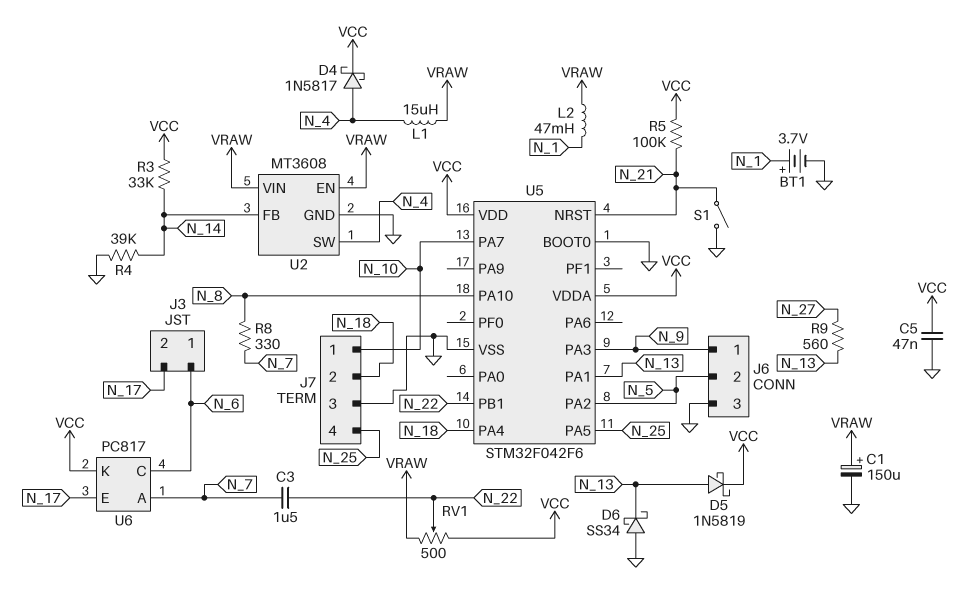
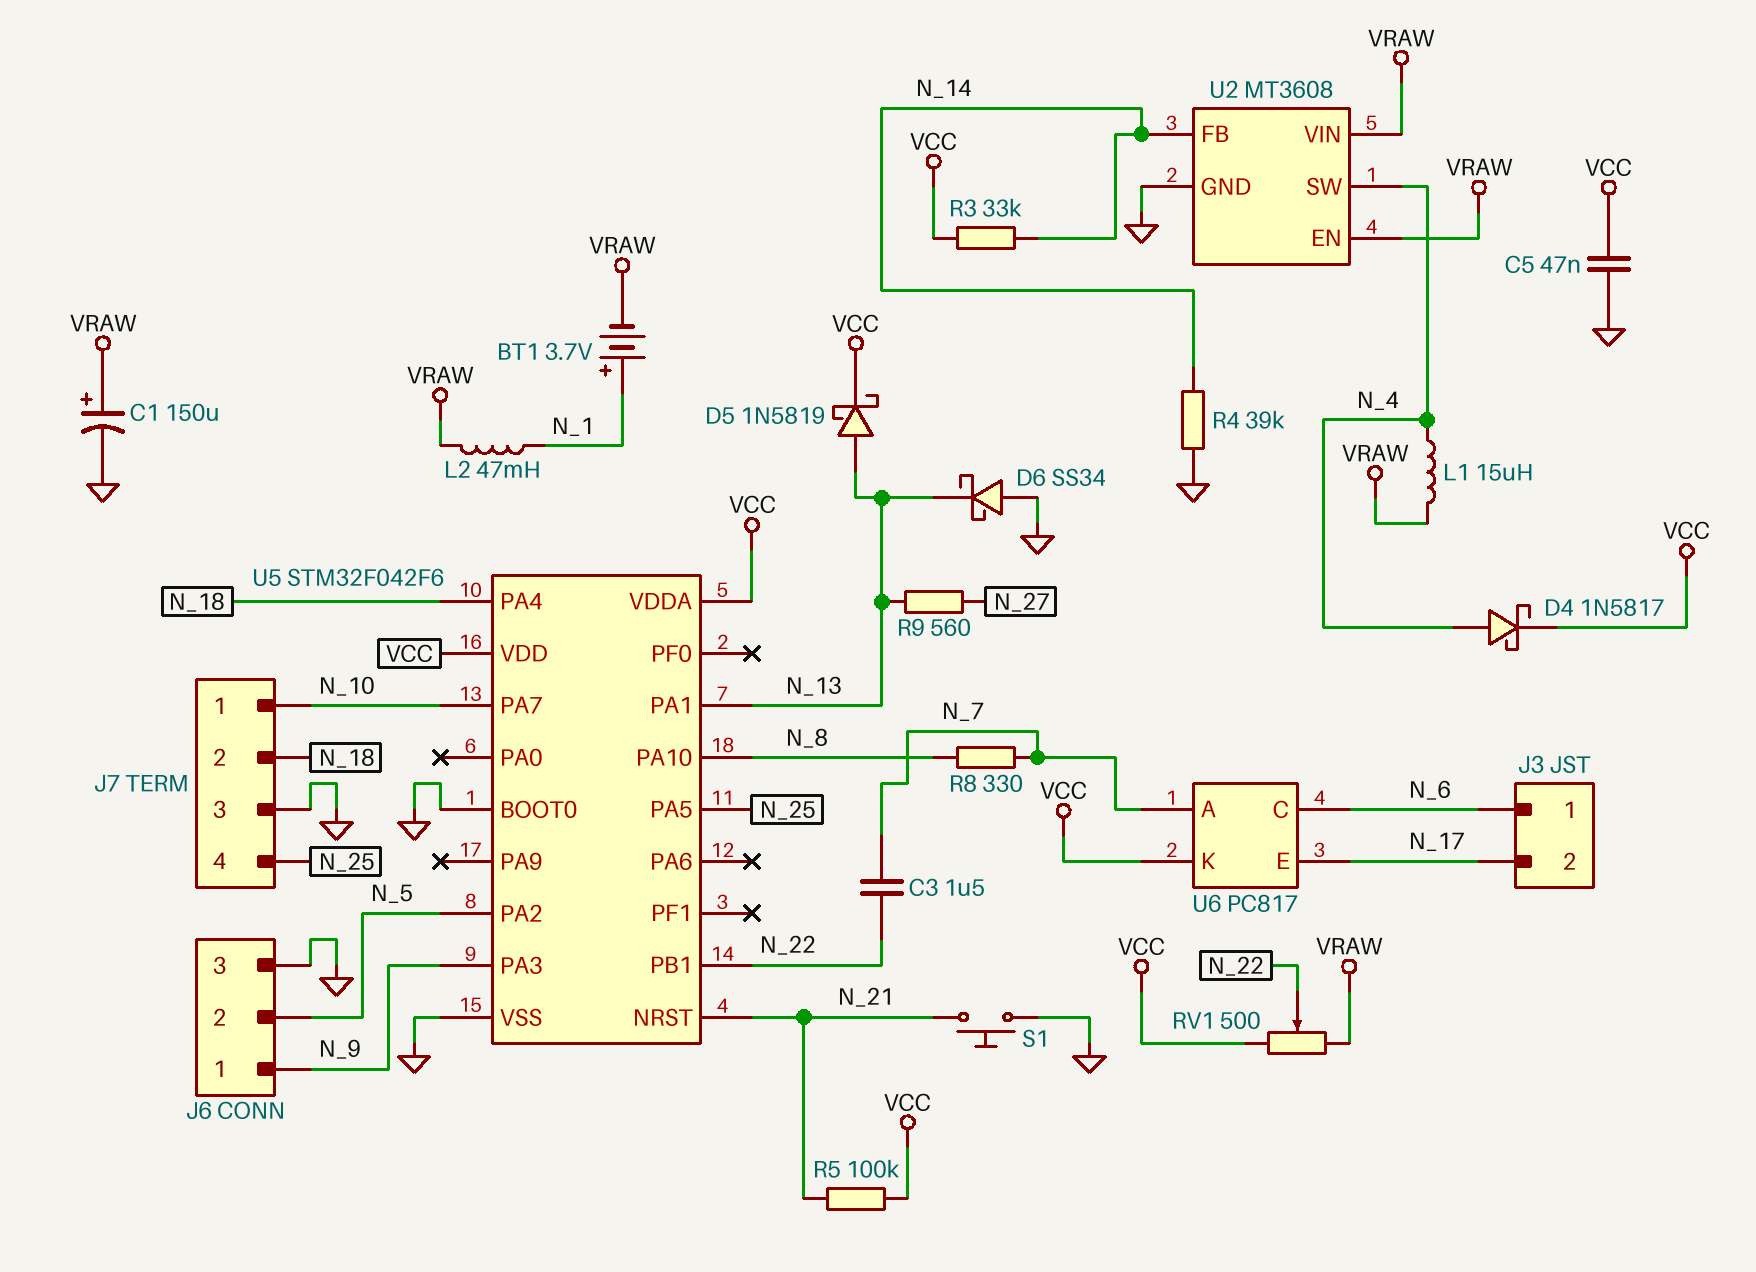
BT1: 3.7V (plus N_1, minus GND) -> 3.7V (plus N_1, minus VRAW)
S1: switch (GND, N_21) -> button (GND, N_21)

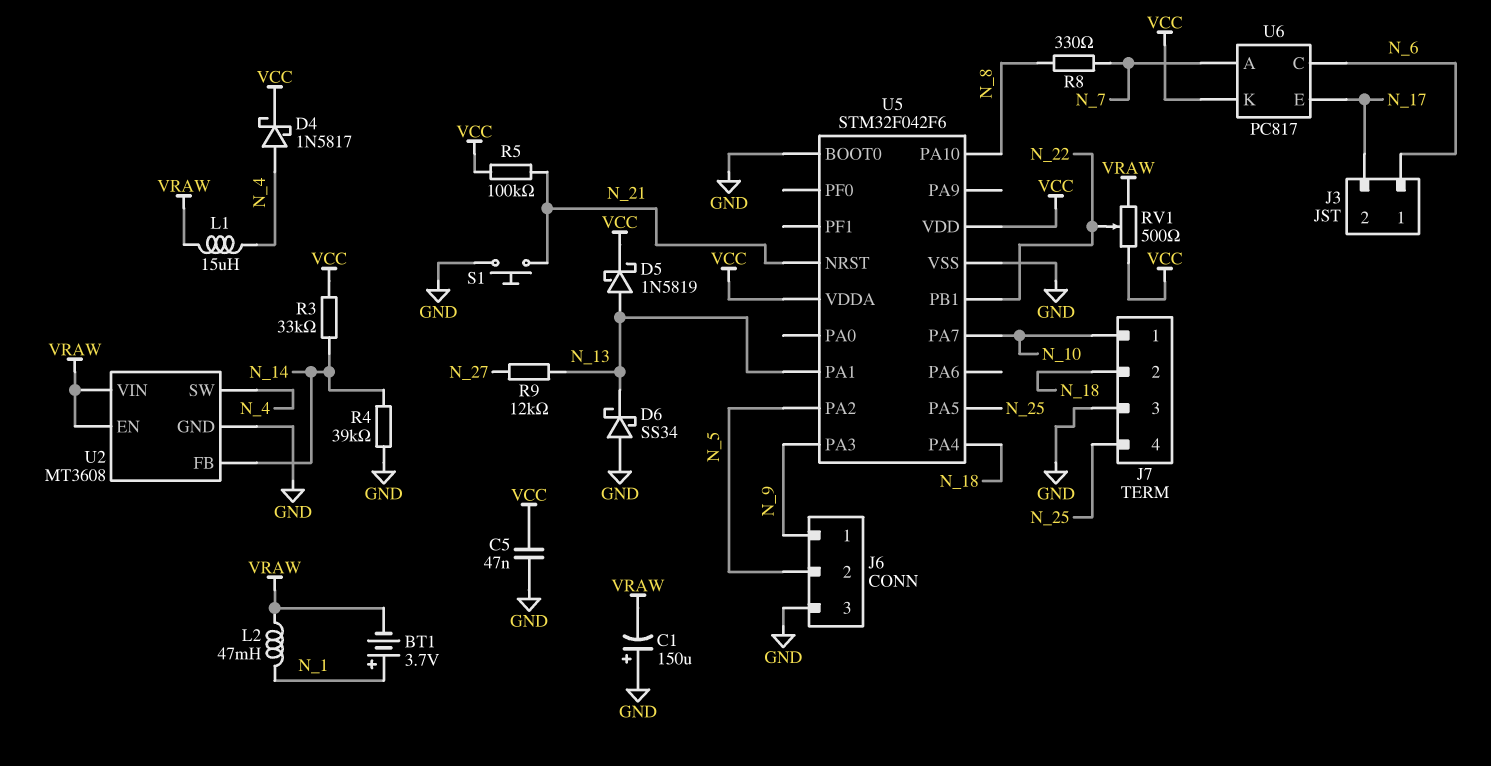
C1: 150uF (plus VRAW, minus GND) -> 150uF (plus GND, minus VRAW)
C3: 1.5uF (N_7, N_22) -> none
R9: 560 (N_13, N_27) -> 12k (N_13, N_27)

